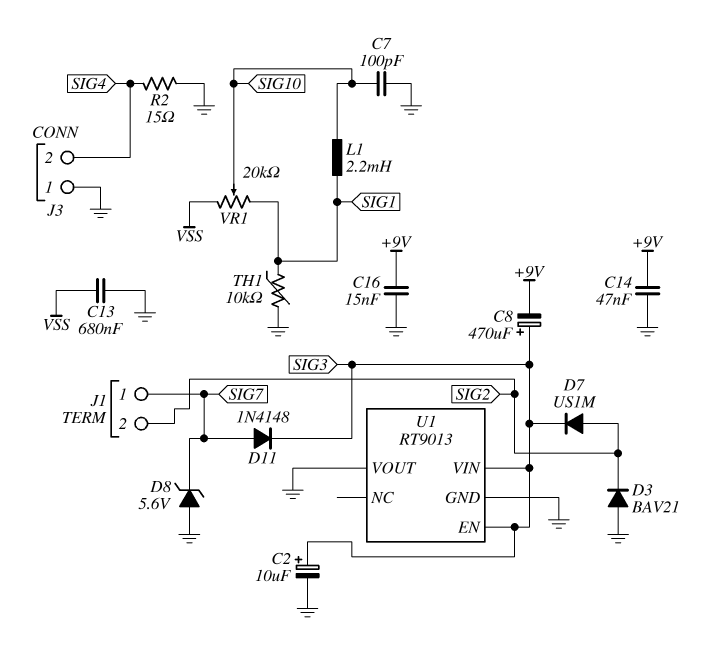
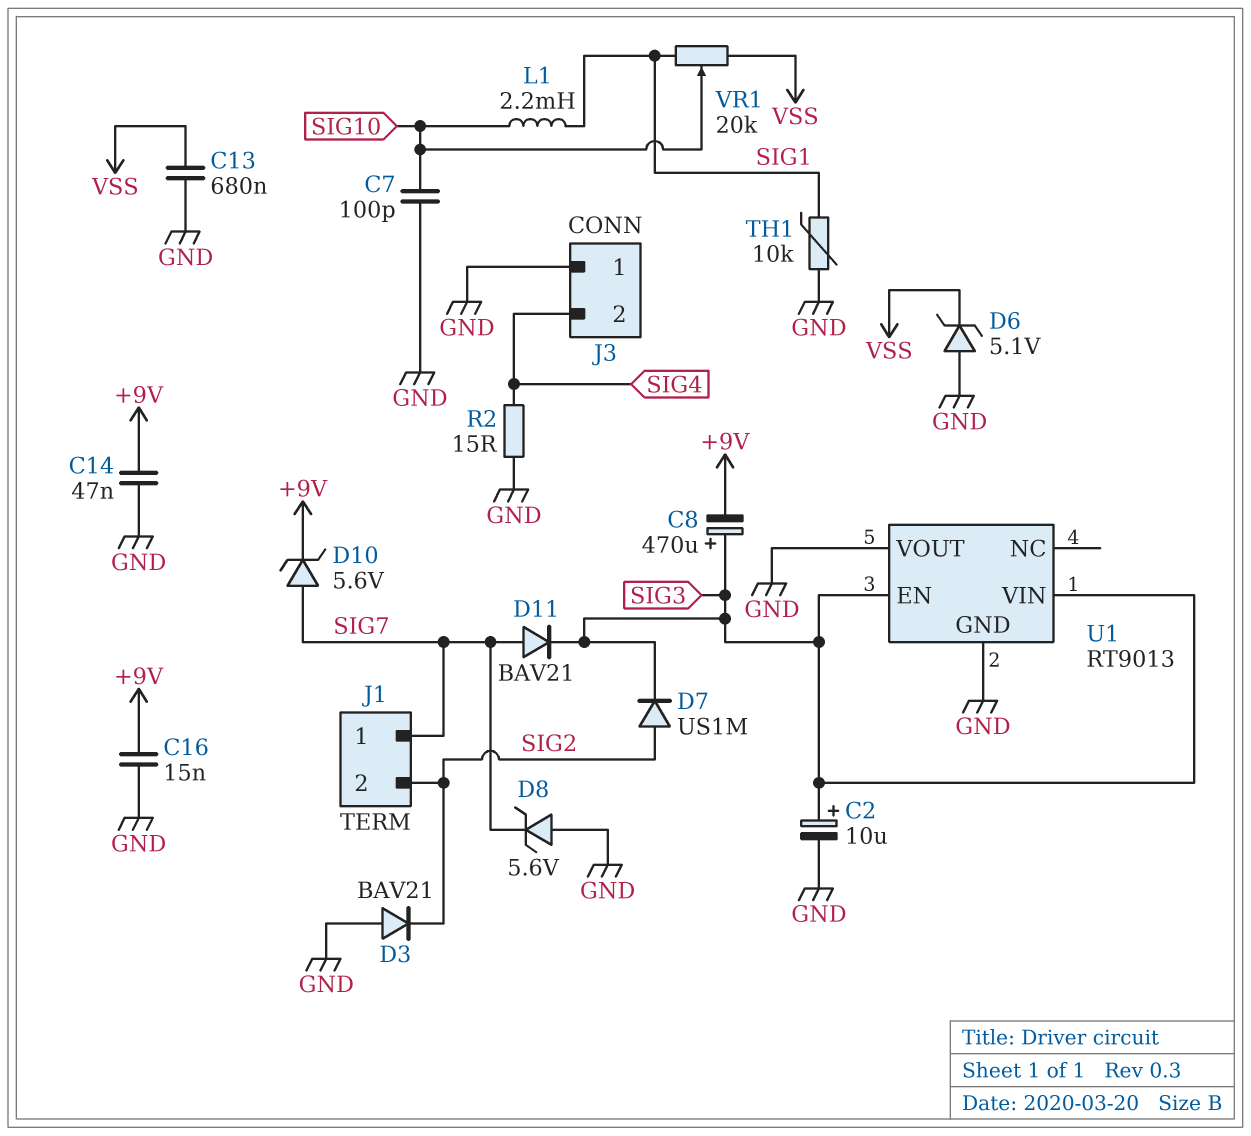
D6: none -> zener 5.1V (A GND, K VSS)
D10: none -> zener 5.6V (A SIG7, K +9V)
D11: diode 1N4148 (A SIG7, K SIG3) -> diode BAV21 (A SIG7, K SIG3)

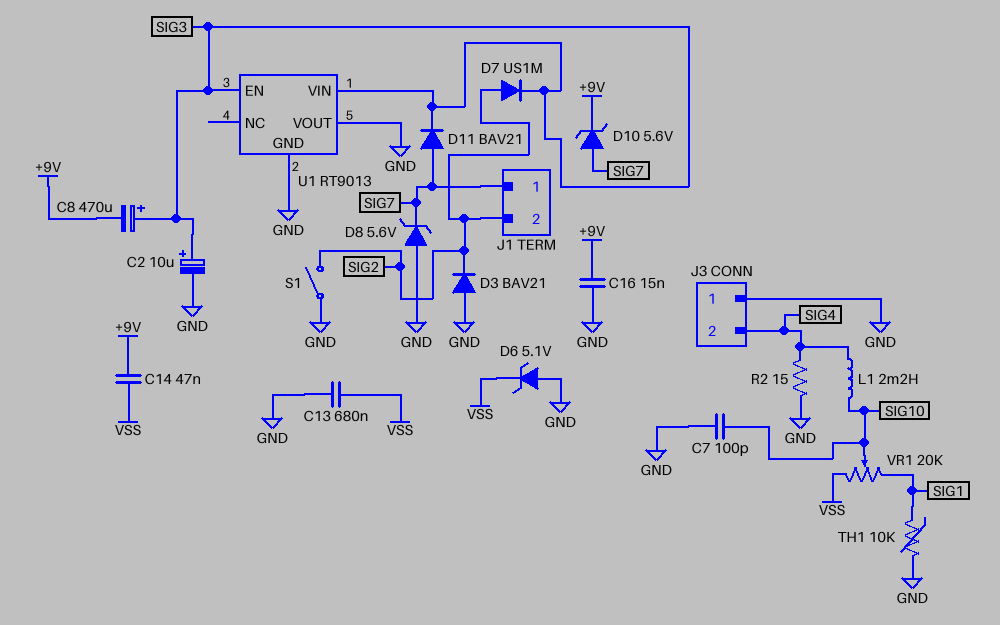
C14: 47nF (+9V, GND) -> 47nF (+9V, VSS)
L1: 2.2mH (SIG1, SIG10) -> 2.2mH (SIG4, SIG10)
S1: none -> switch (GND, SIG2)

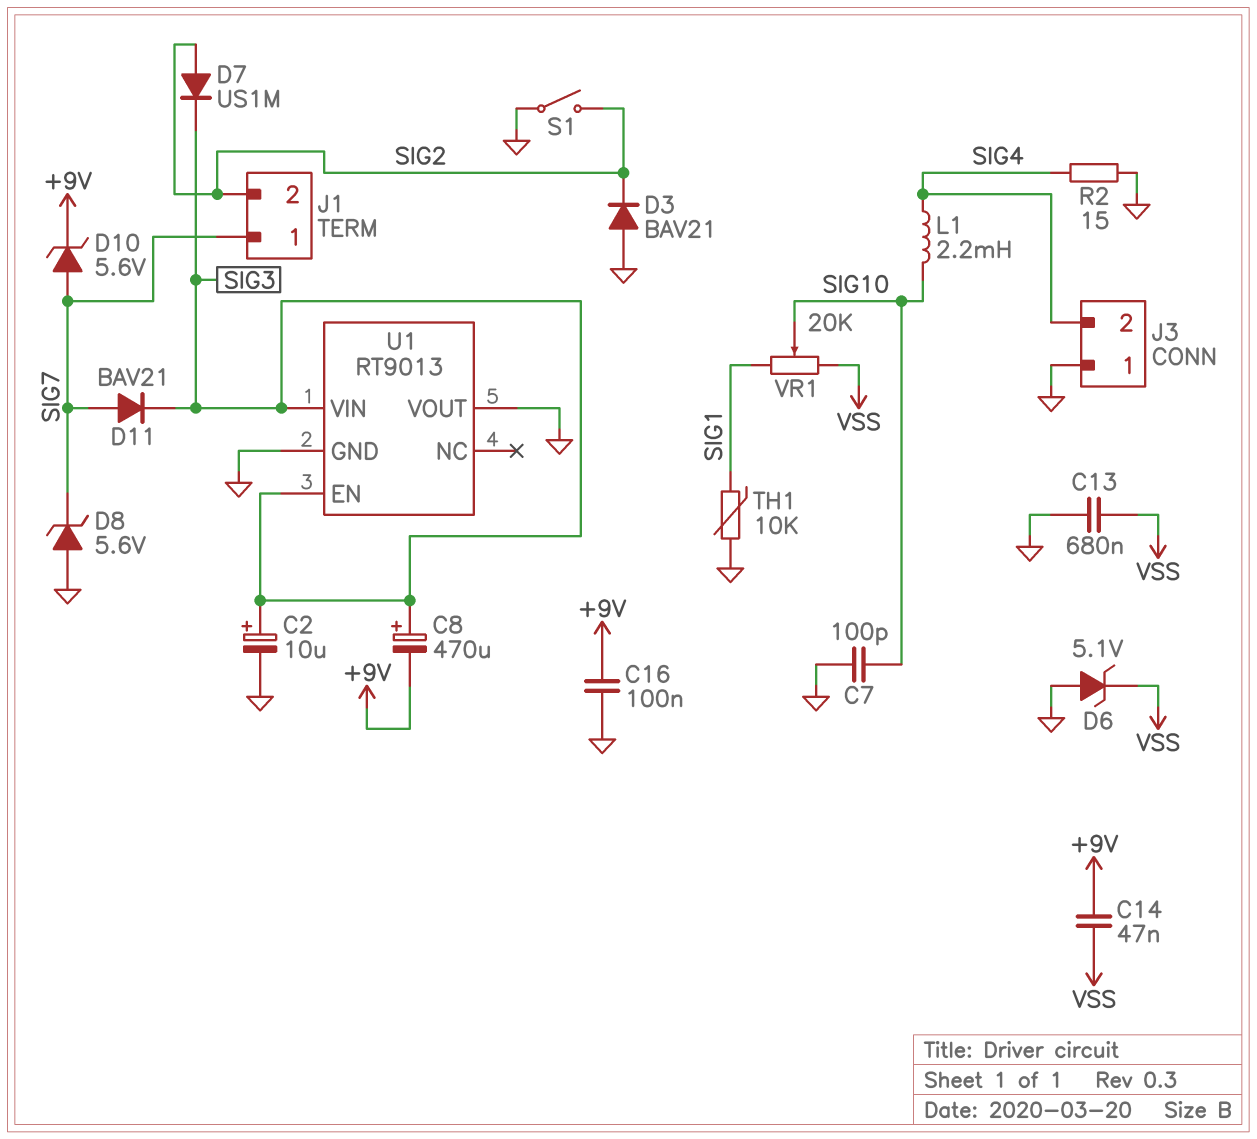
C16: 15nF (+9V, GND) -> 100nF (+9V, GND)

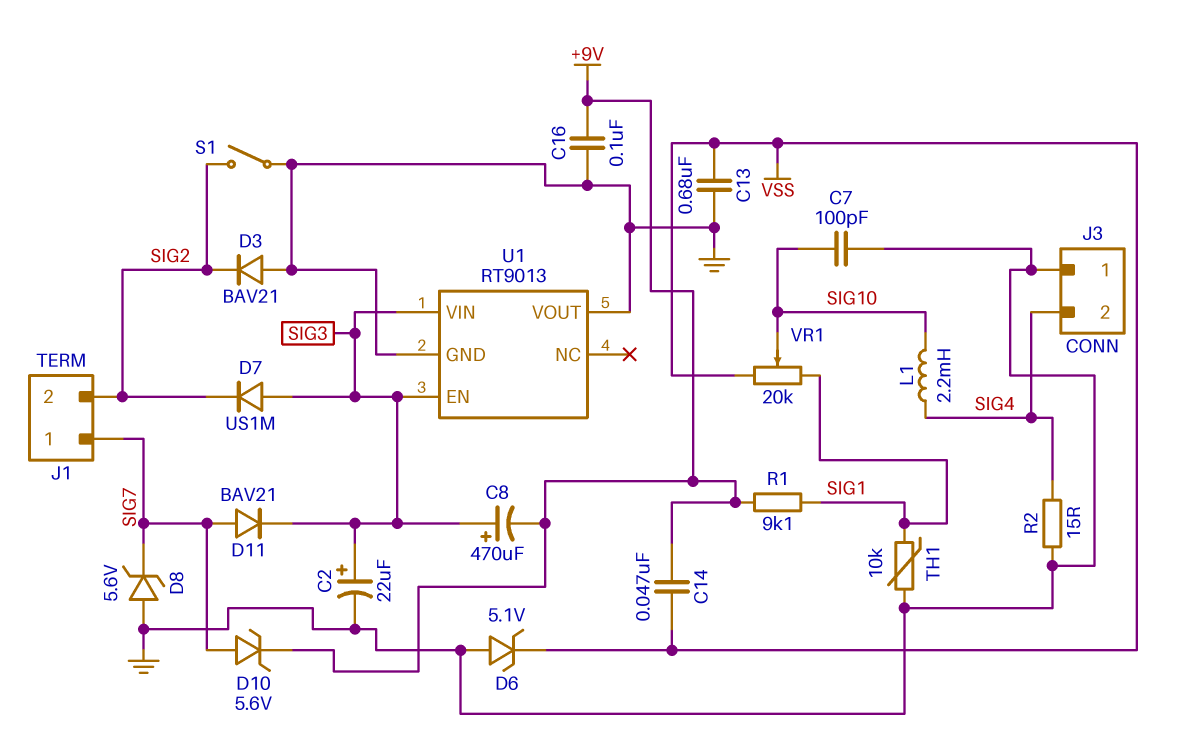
C2: 10uF (plus SIG3, minus GND) -> 22uF (plus SIG3, minus GND)
D7: diode US1M (A SIG2, K SIG3) -> diode US1M (A SIG3, K SIG2)
R1: none -> 9.1k (+9V, SIG1)

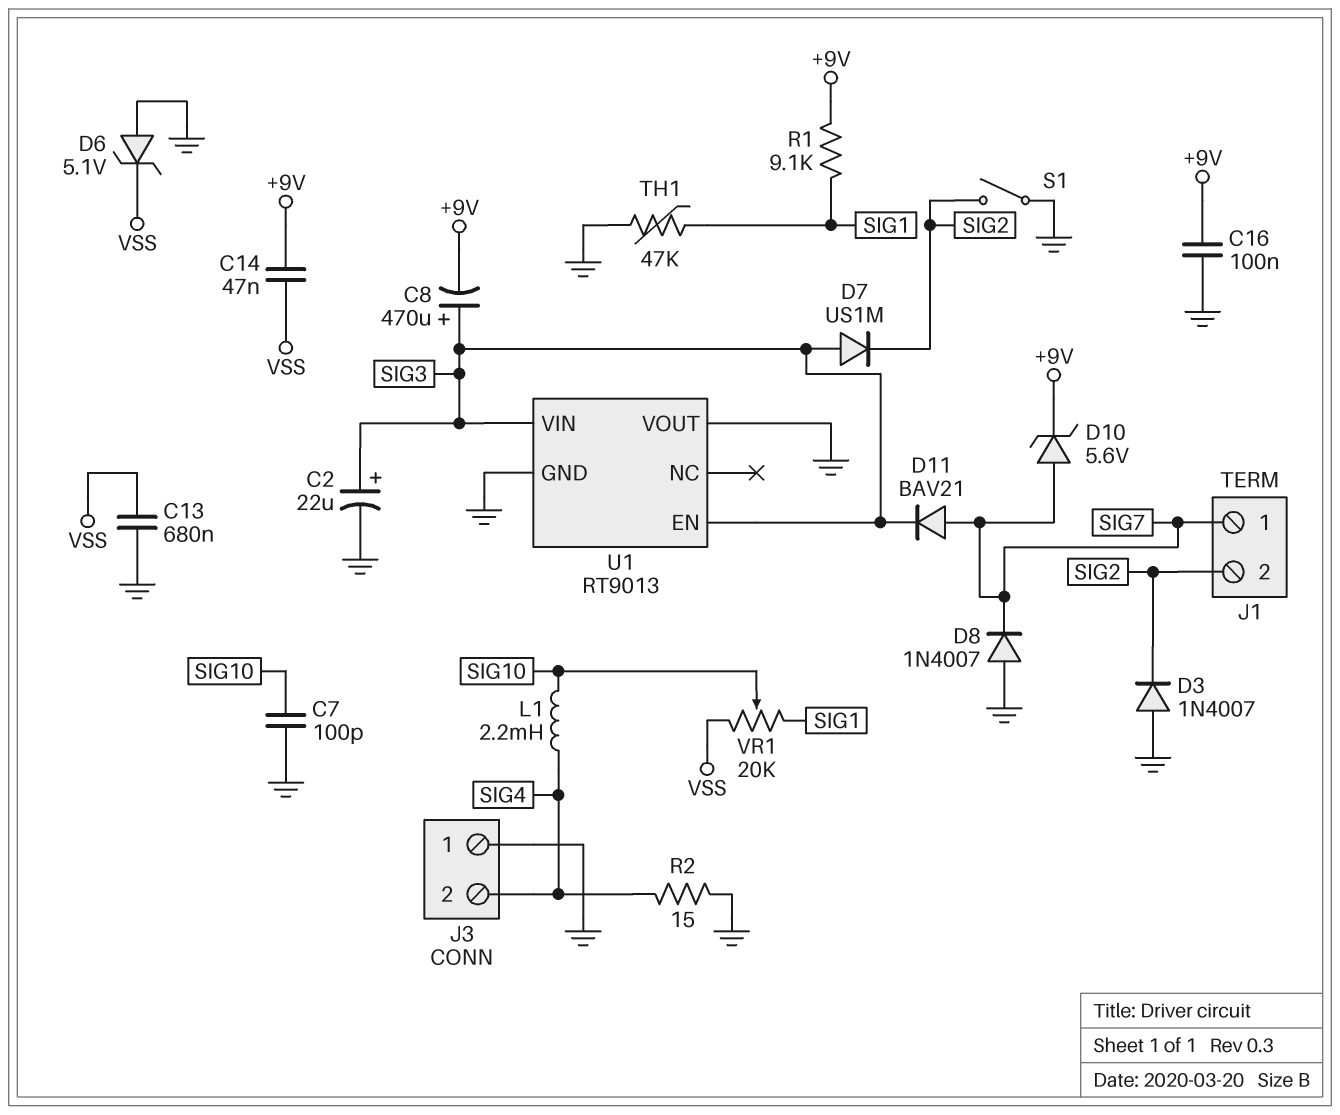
D3: diode BAV21 (A GND, K SIG2) -> diode 1N4007 (A GND, K SIG2)
D8: zener 5.6V (A GND, K SIG7) -> diode 1N4007 (A GND, K SIG7)
TH1: 10k (GND, SIG1) -> 47k (GND, SIG1)

